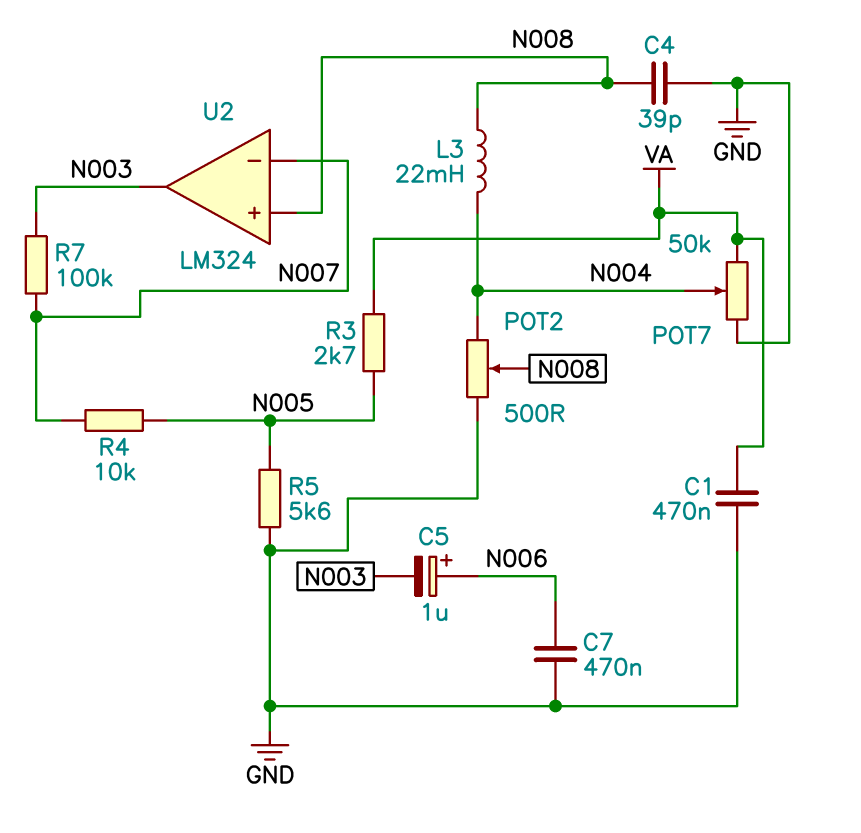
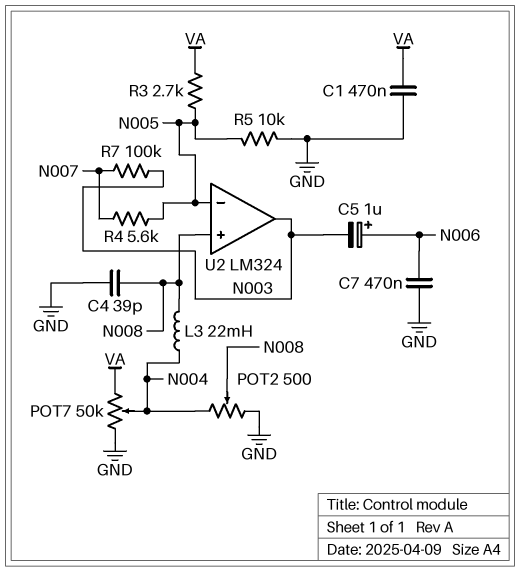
R4: 10k (N005, N007) -> 5.6k (N005, N007)
R5: 5.6k (GND, N005) -> 10k (GND, N005)
U2 pin in-: N007 -> N005

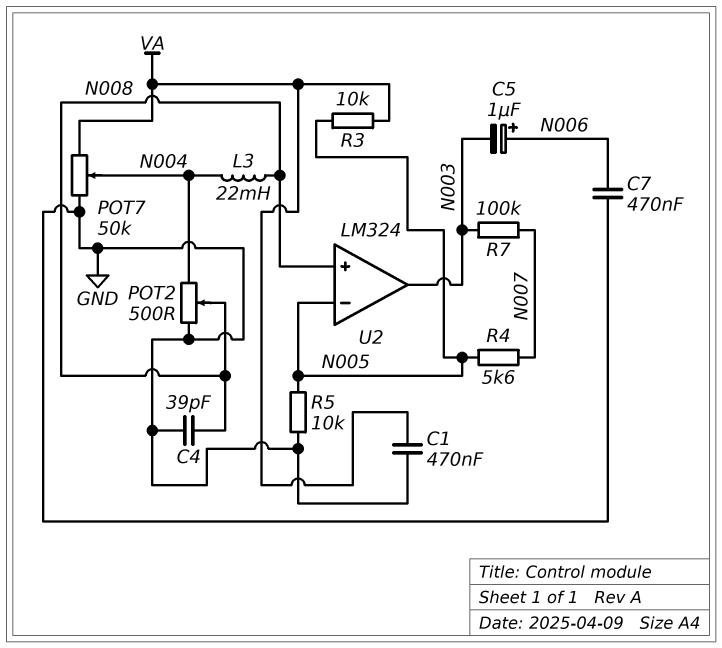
R3: 2.7k (N005, VA) -> 10k (N005, VA)

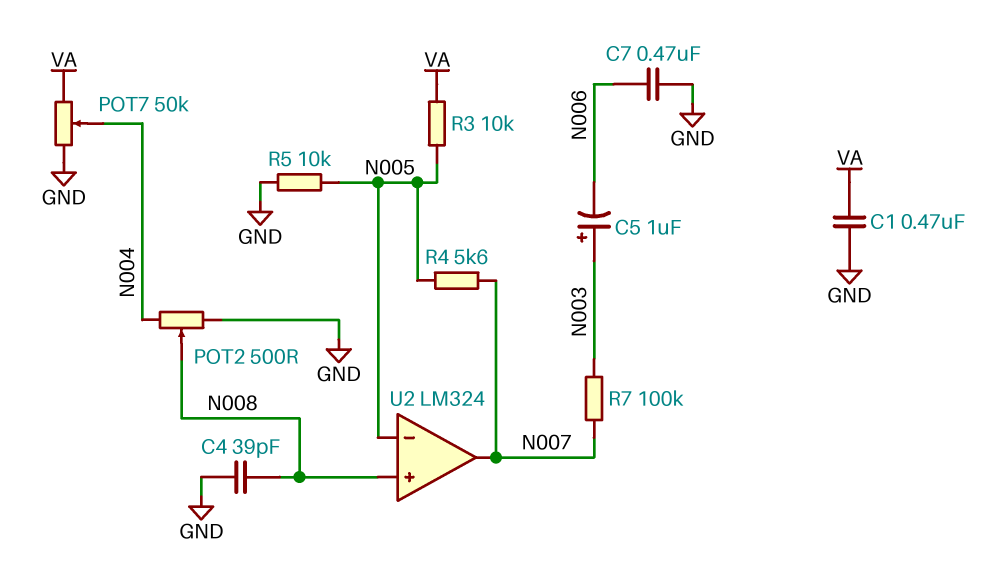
C5: 1uF (plus N006, minus N003) -> 1uF (plus N003, minus N006)
L3: 22mH (N004, N008) -> none
U2 pin out: N003 -> N007

